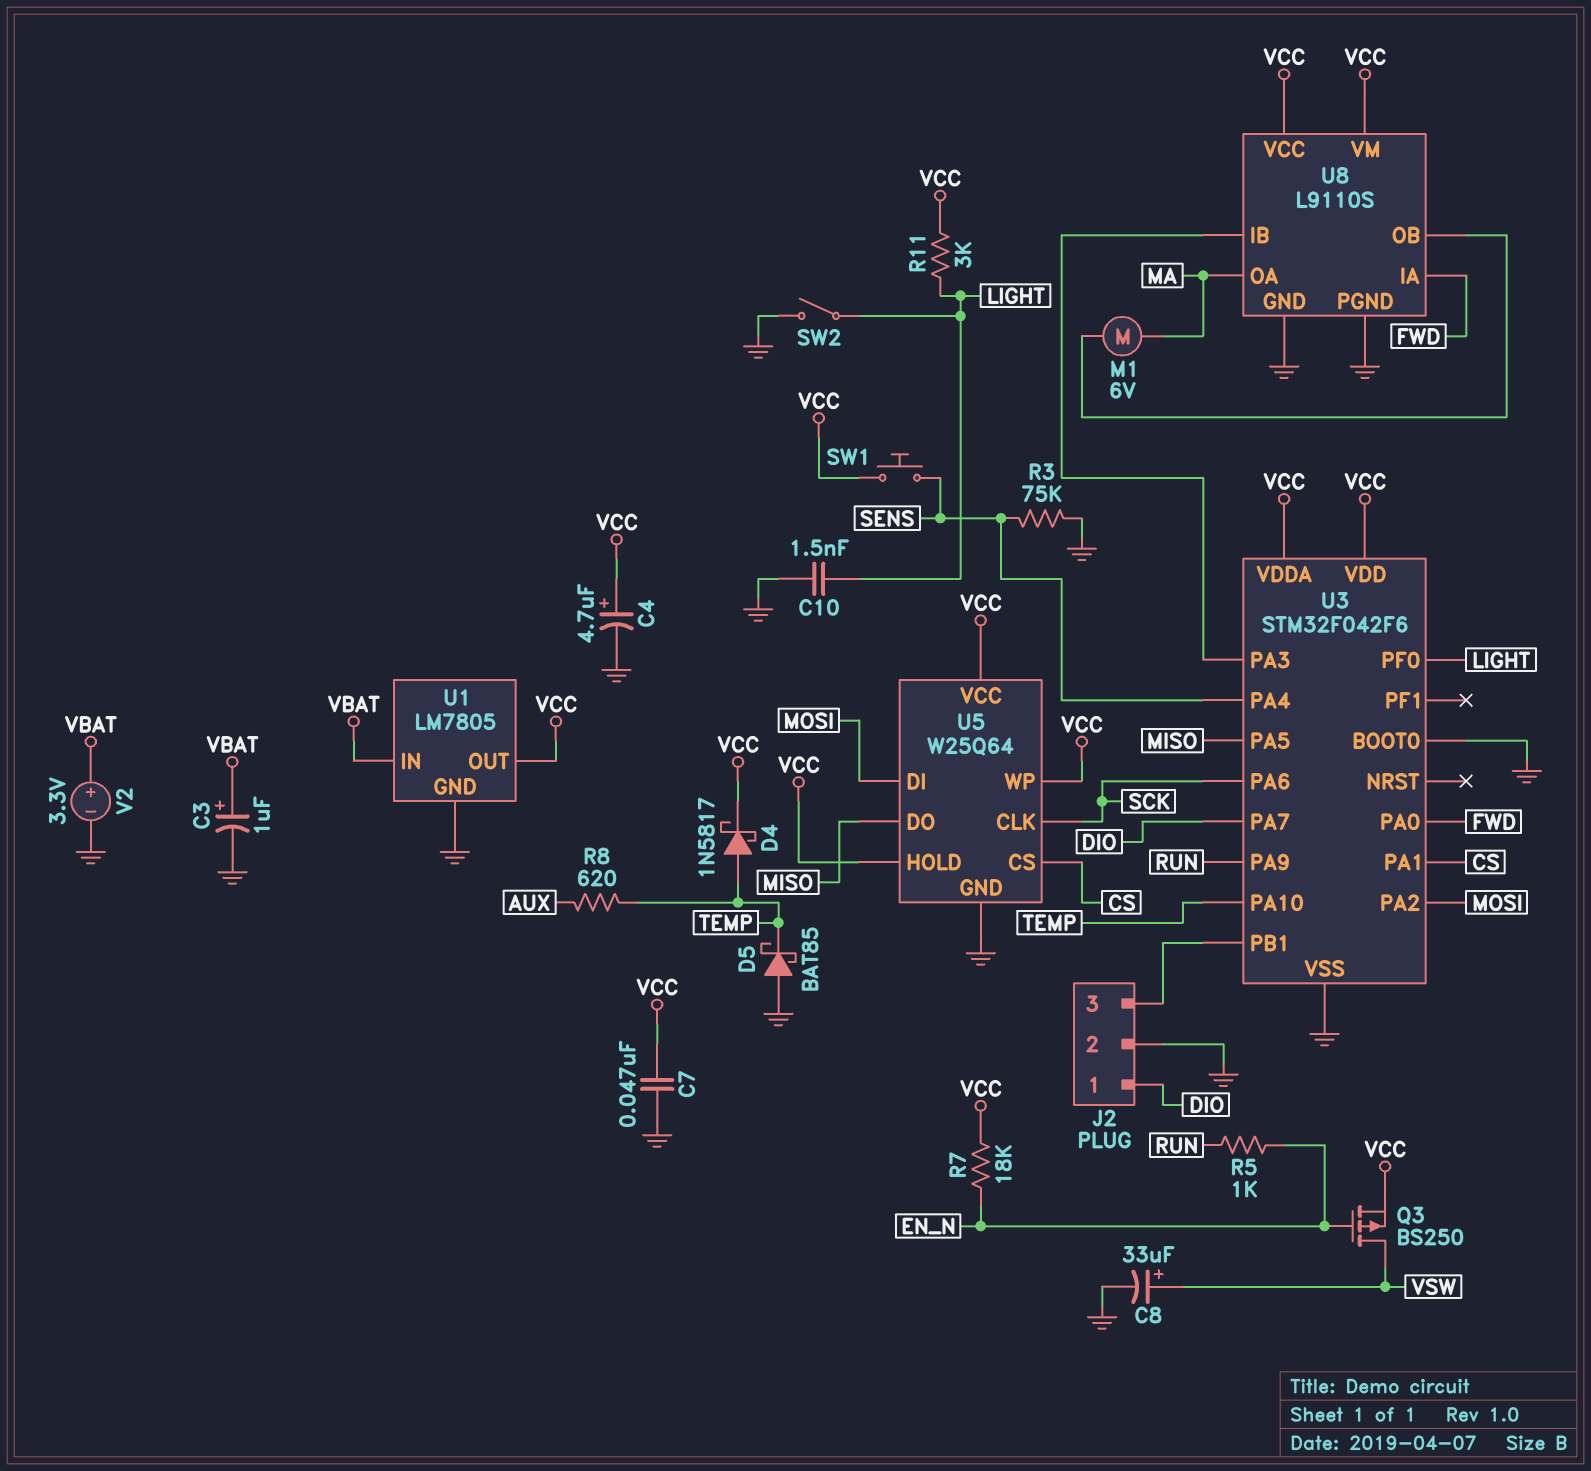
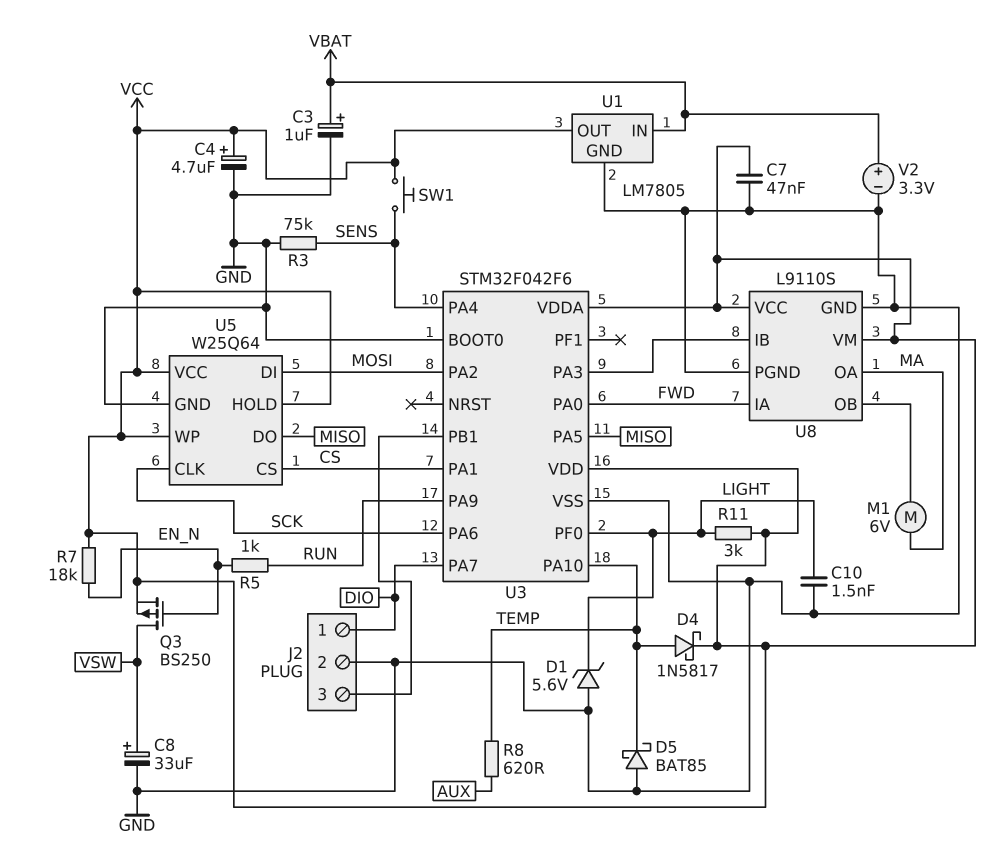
D1: none -> zener 5.6V (A GND, K LIGHT)
SW2: switch (GND, LIGHT) -> none

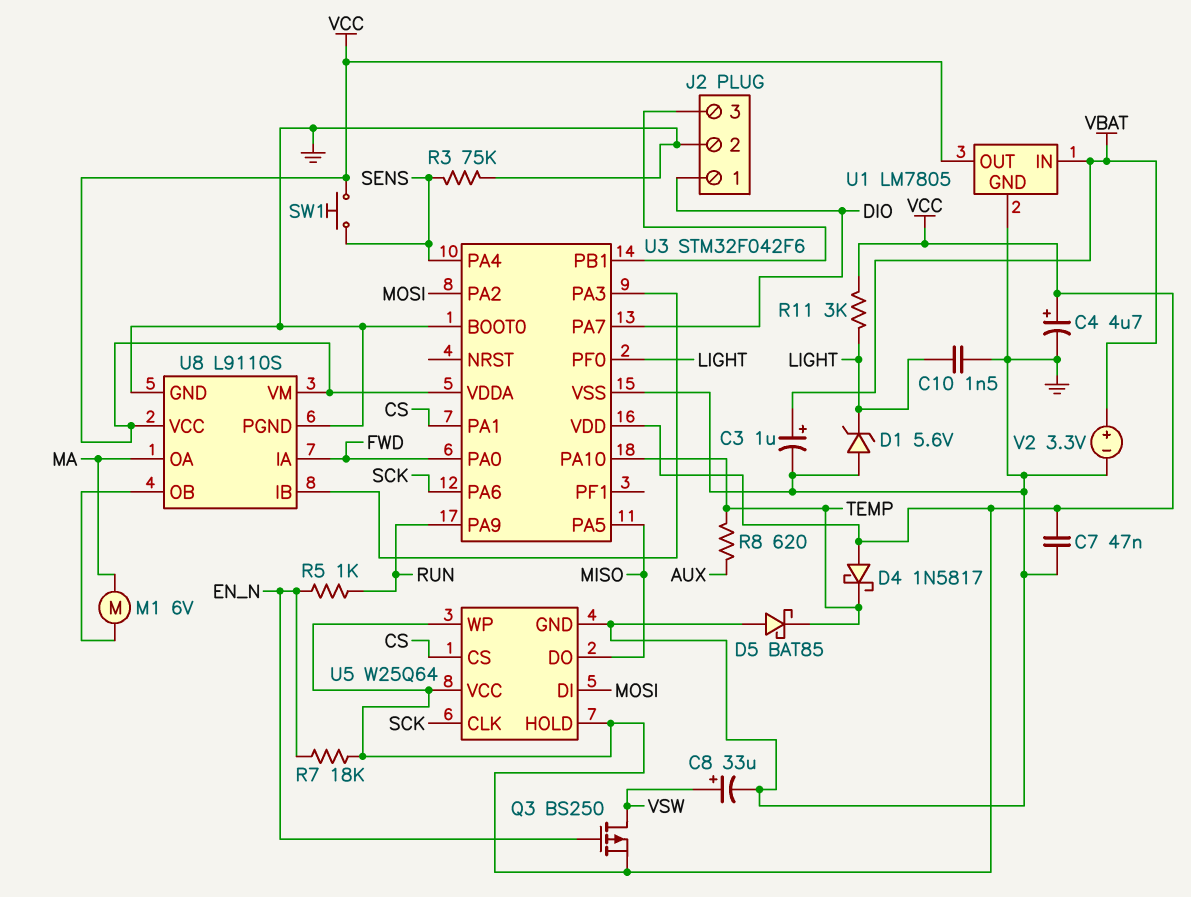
D4: schottky 1N5817 (A TEMP, K VCC) -> schottky 1N5817 (A VCC, K TEMP)

